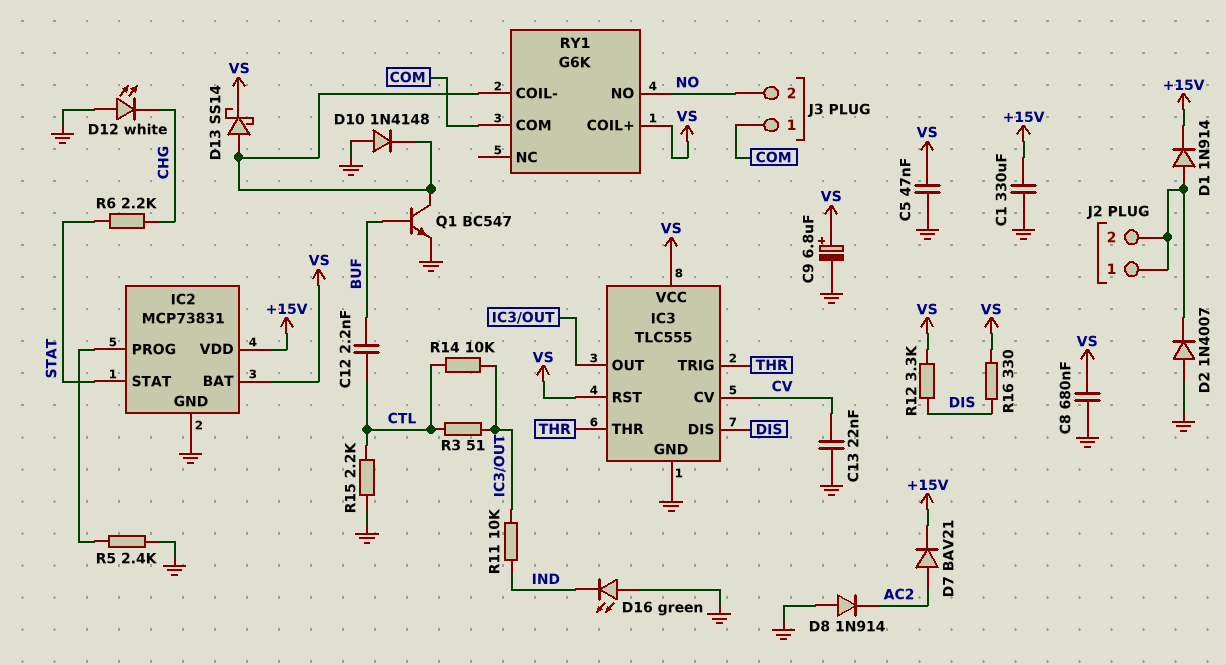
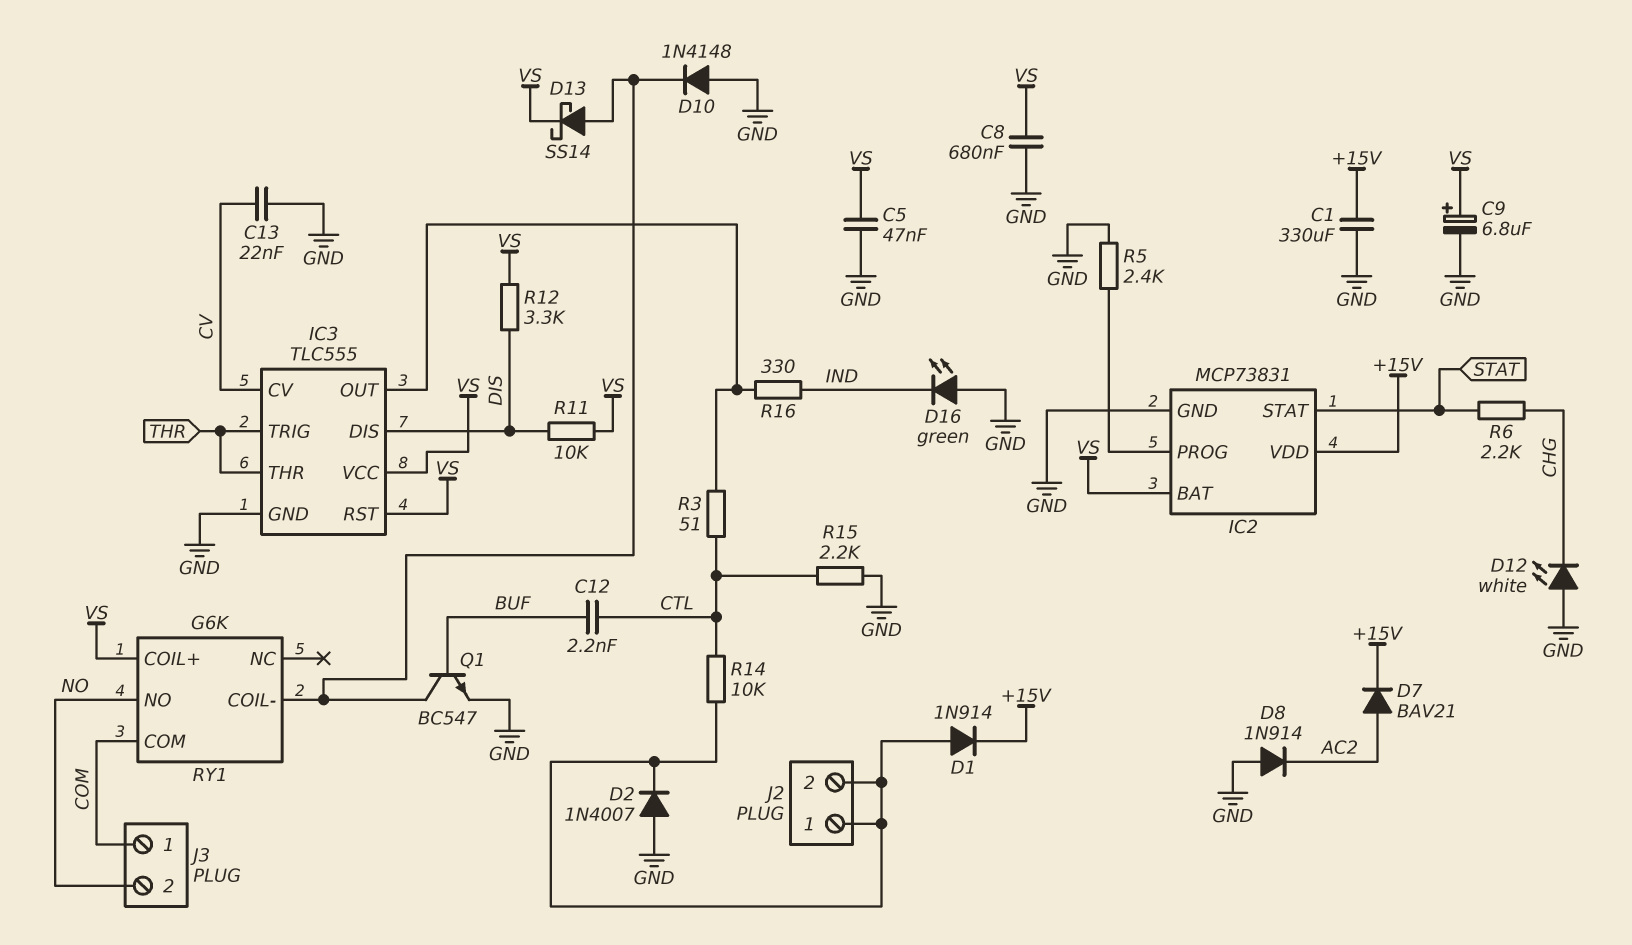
R11: 10k (IC3/OUT, IND) -> 10k (DIS, VS)
R14: 10k (CTL, IC3/OUT) -> 10k (CTL, J2/1)
R16: 330 (DIS, VS) -> 330 (IC3/OUT, IND)

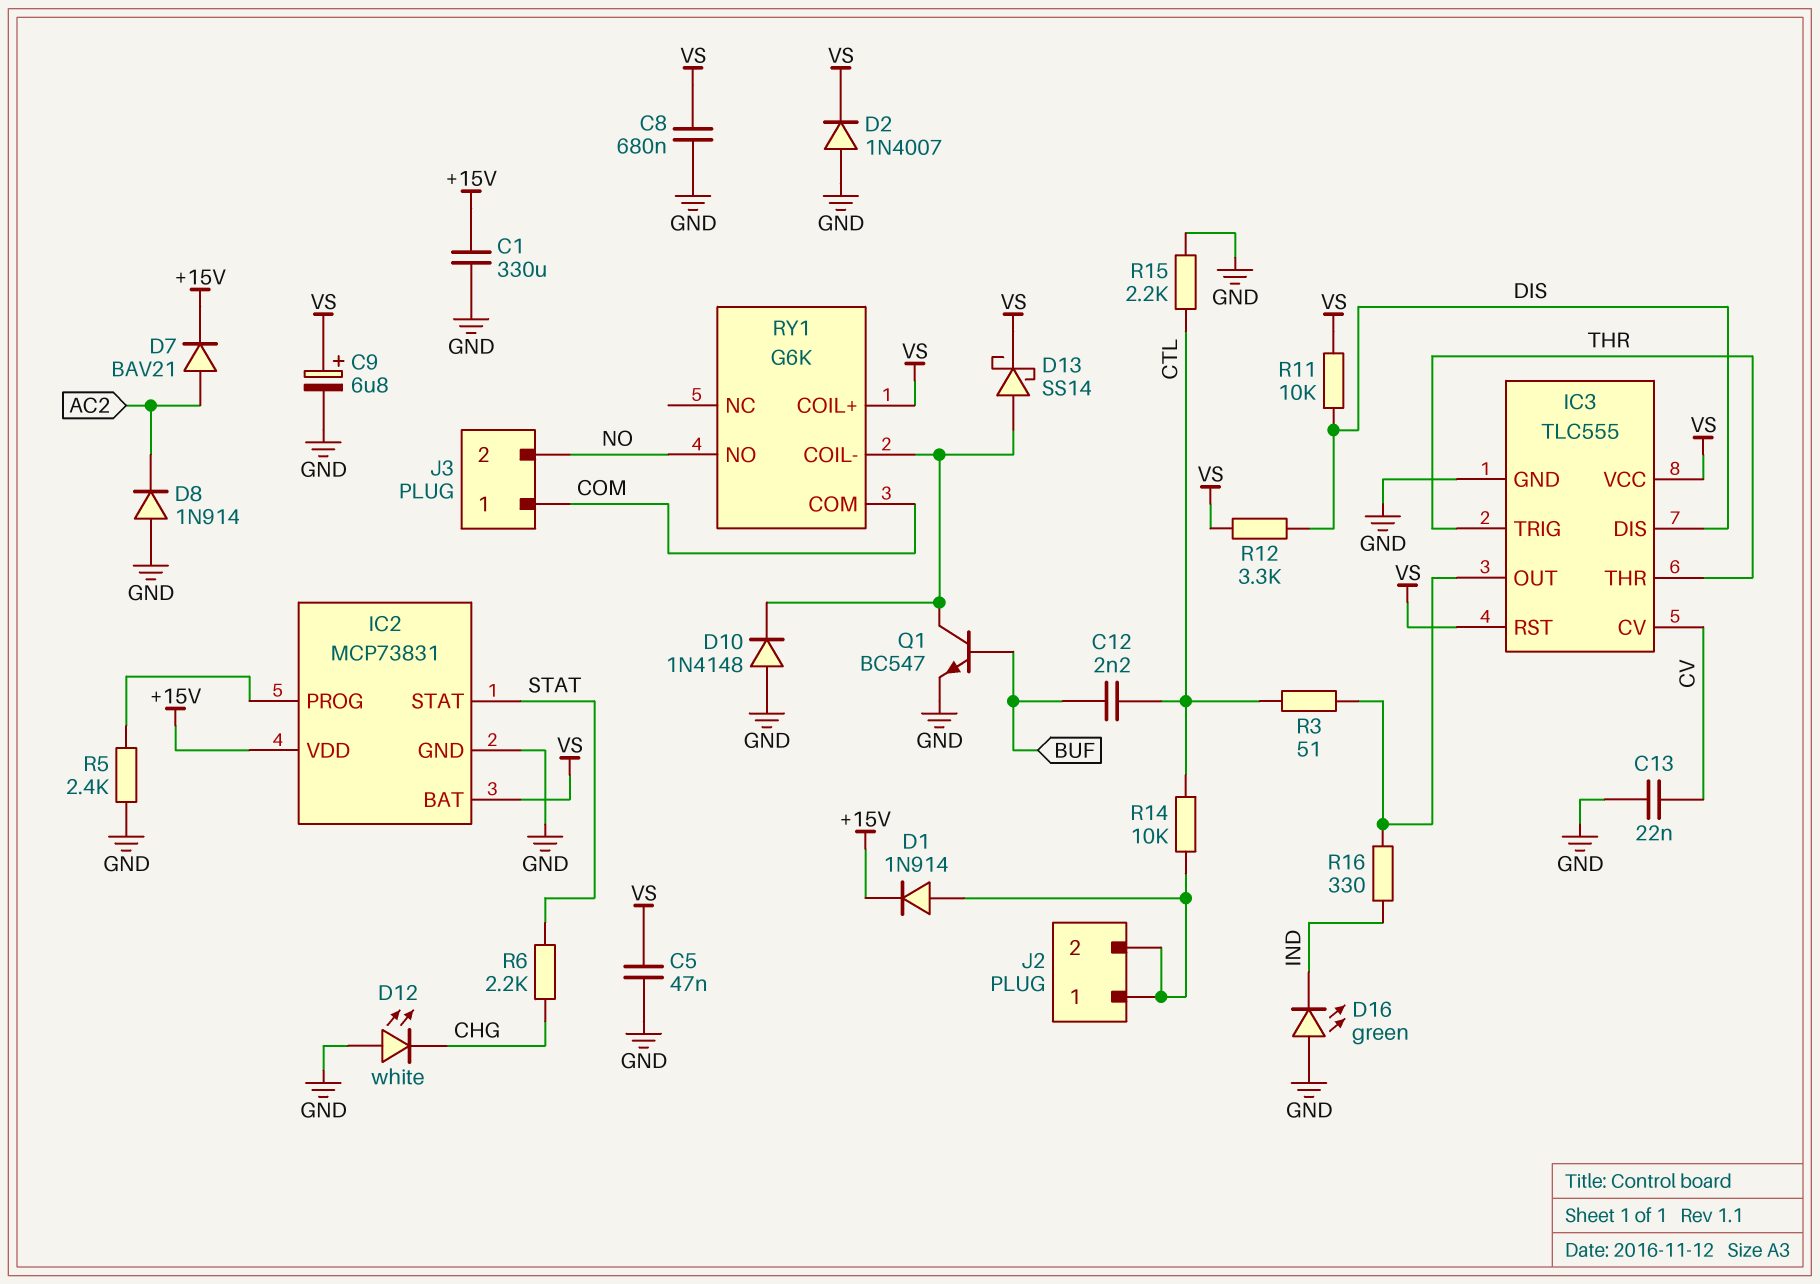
D2: diode 1N4007 (A GND, K J2/1) -> diode 1N4007 (A GND, K VS)

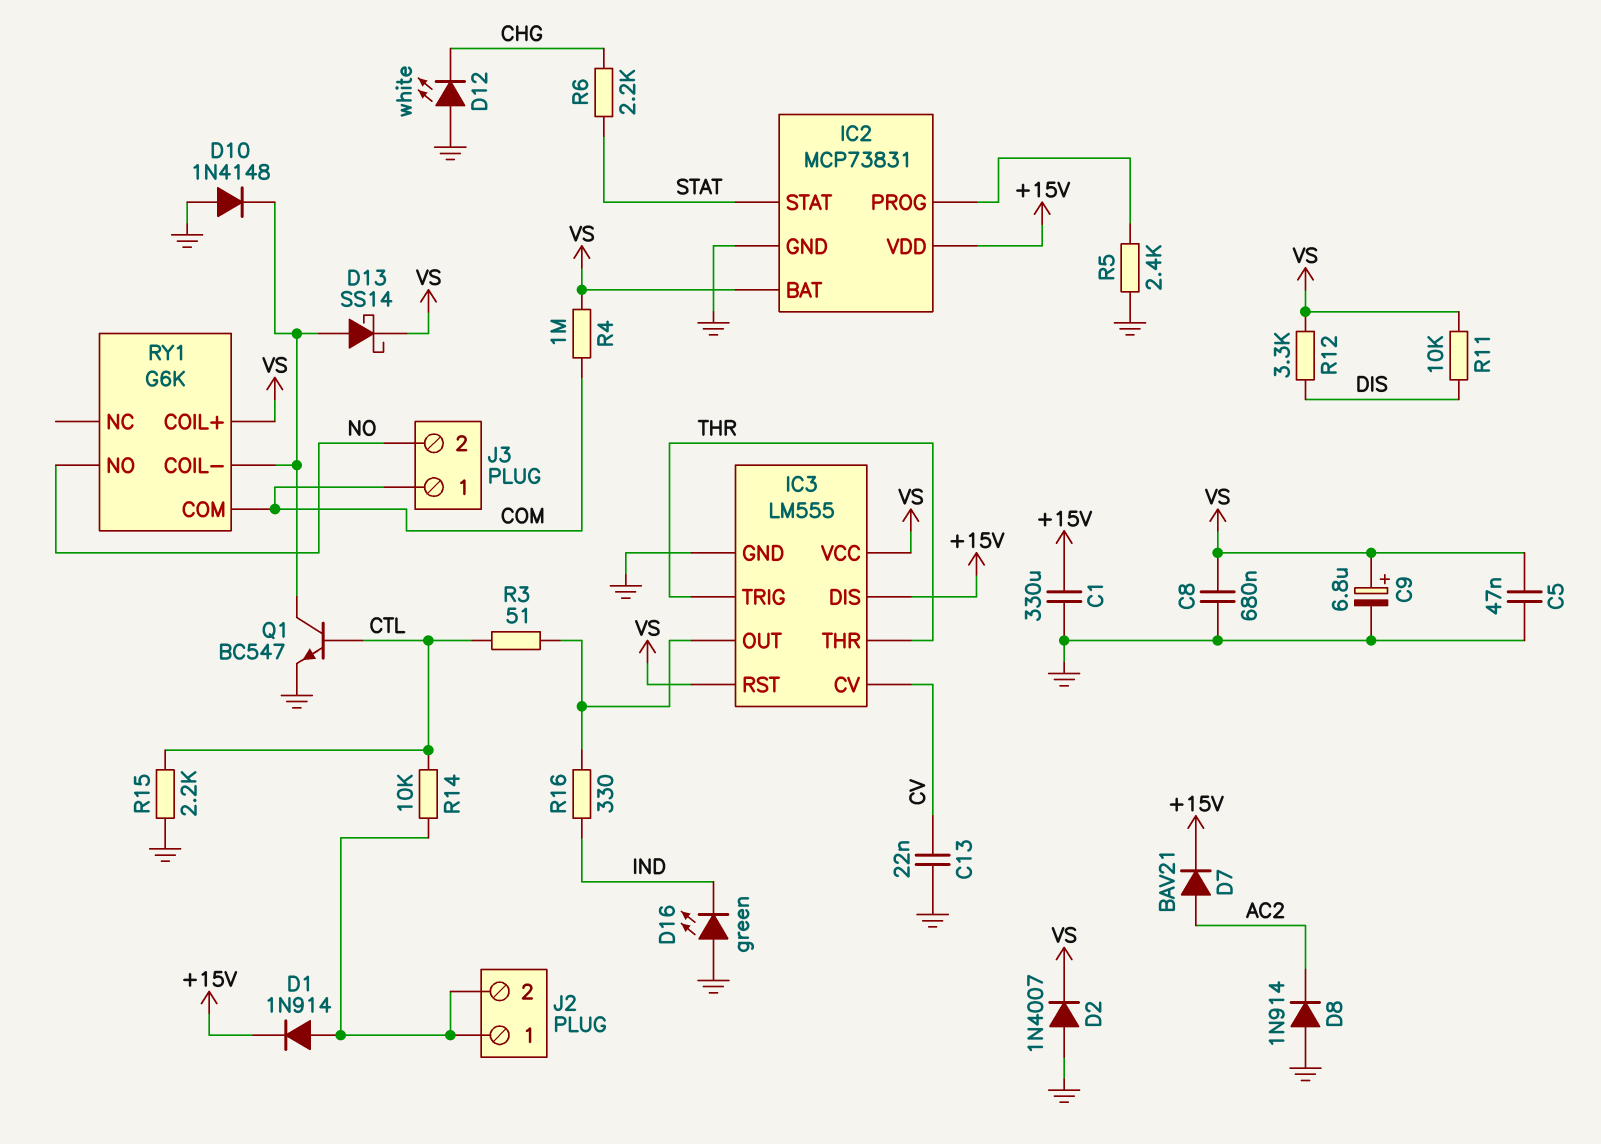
C12: 2.2nF (BUF, CTL) -> none
IC3: TLC555 -> LM555
IC3 pin DIS: DIS -> +15V
Q1: NPN BC547 (B BUF, C RY1/COIL-, E GND) -> NPN BC547 (B CTL, C RY1/COIL-, E GND)
R4: none -> 1M (COM, VS)

